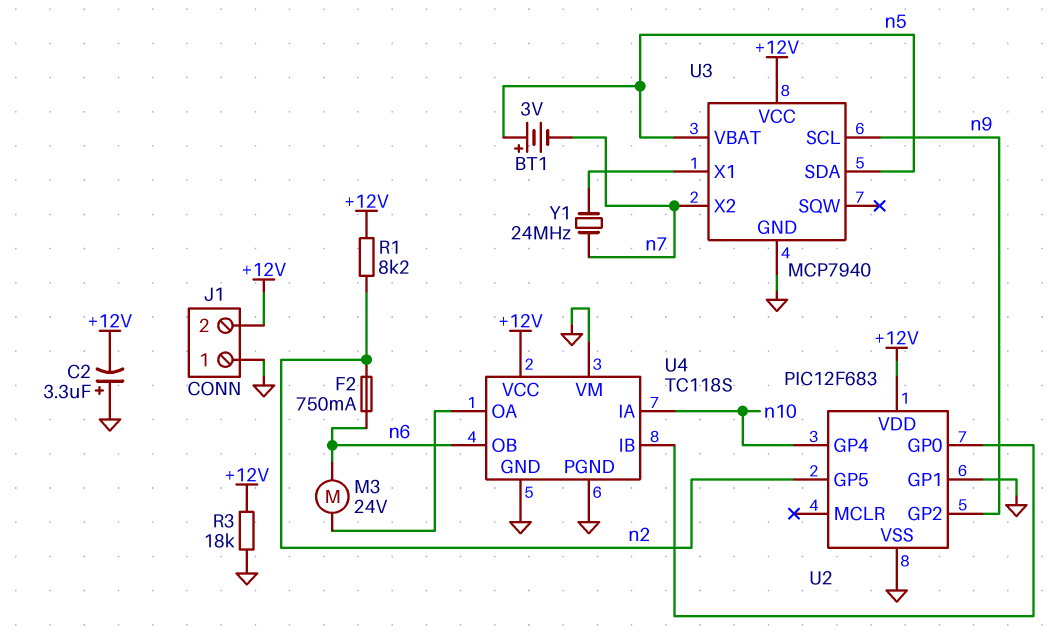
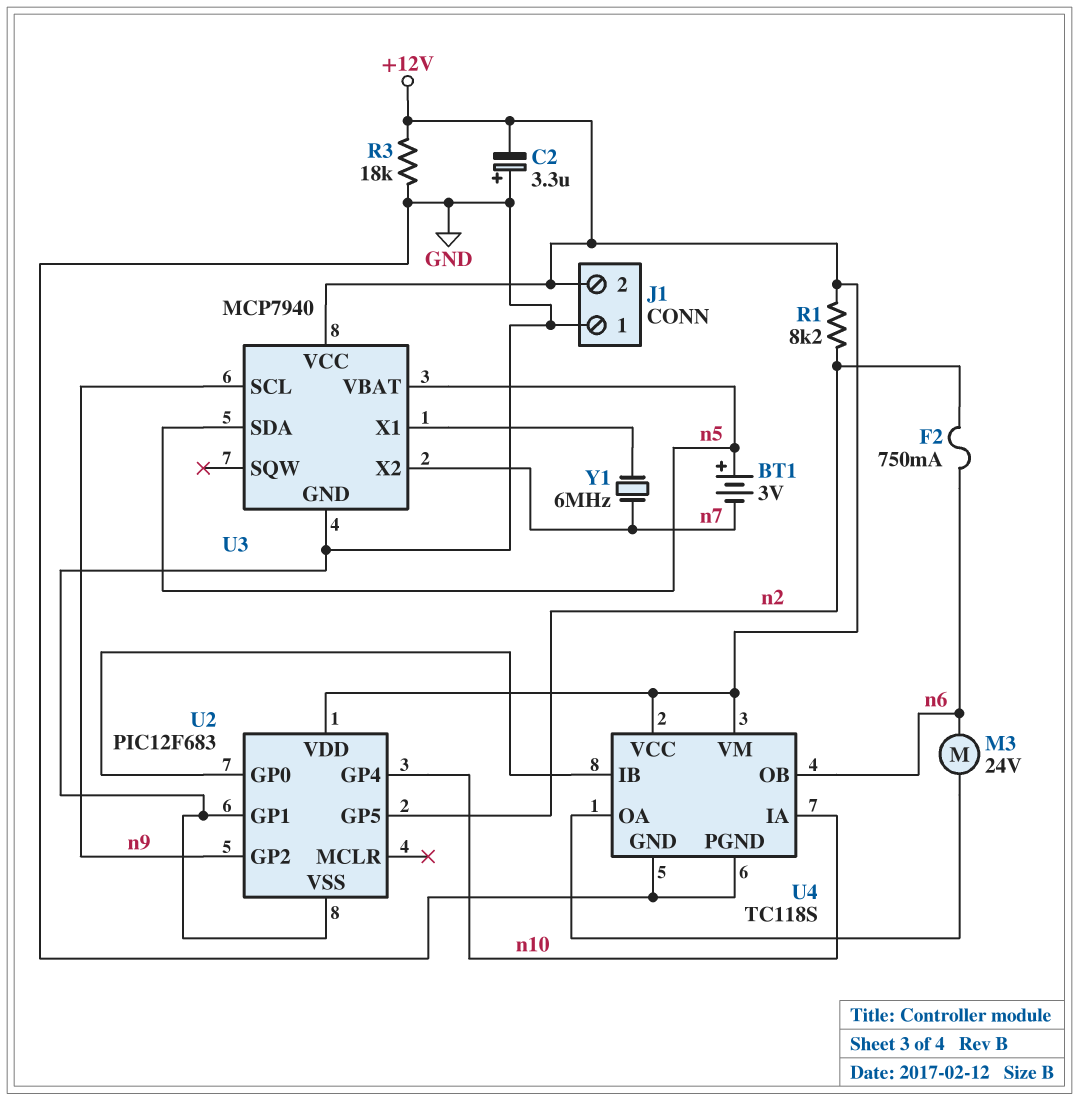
U4 pin VM: GND -> +12V
Y1: 24MHz (U3/X1, n7) -> 6MHz (U3/X1, n7)

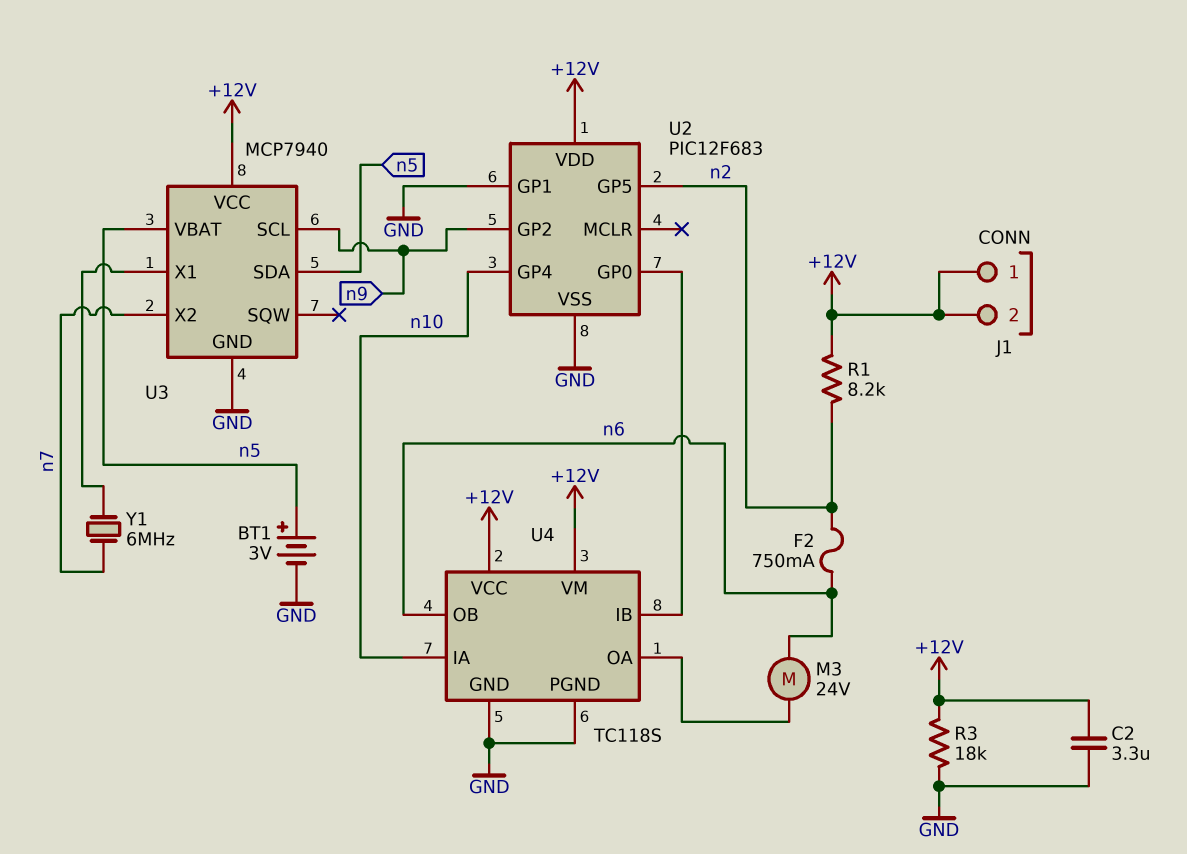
BT1: 3V (plus n5, minus n7) -> 3V (plus n5, minus GND)
C2: 3.3uF (plus GND, minus +12V) -> 3.3uF (+12V, GND)
J1 pin 1: GND -> +12V

